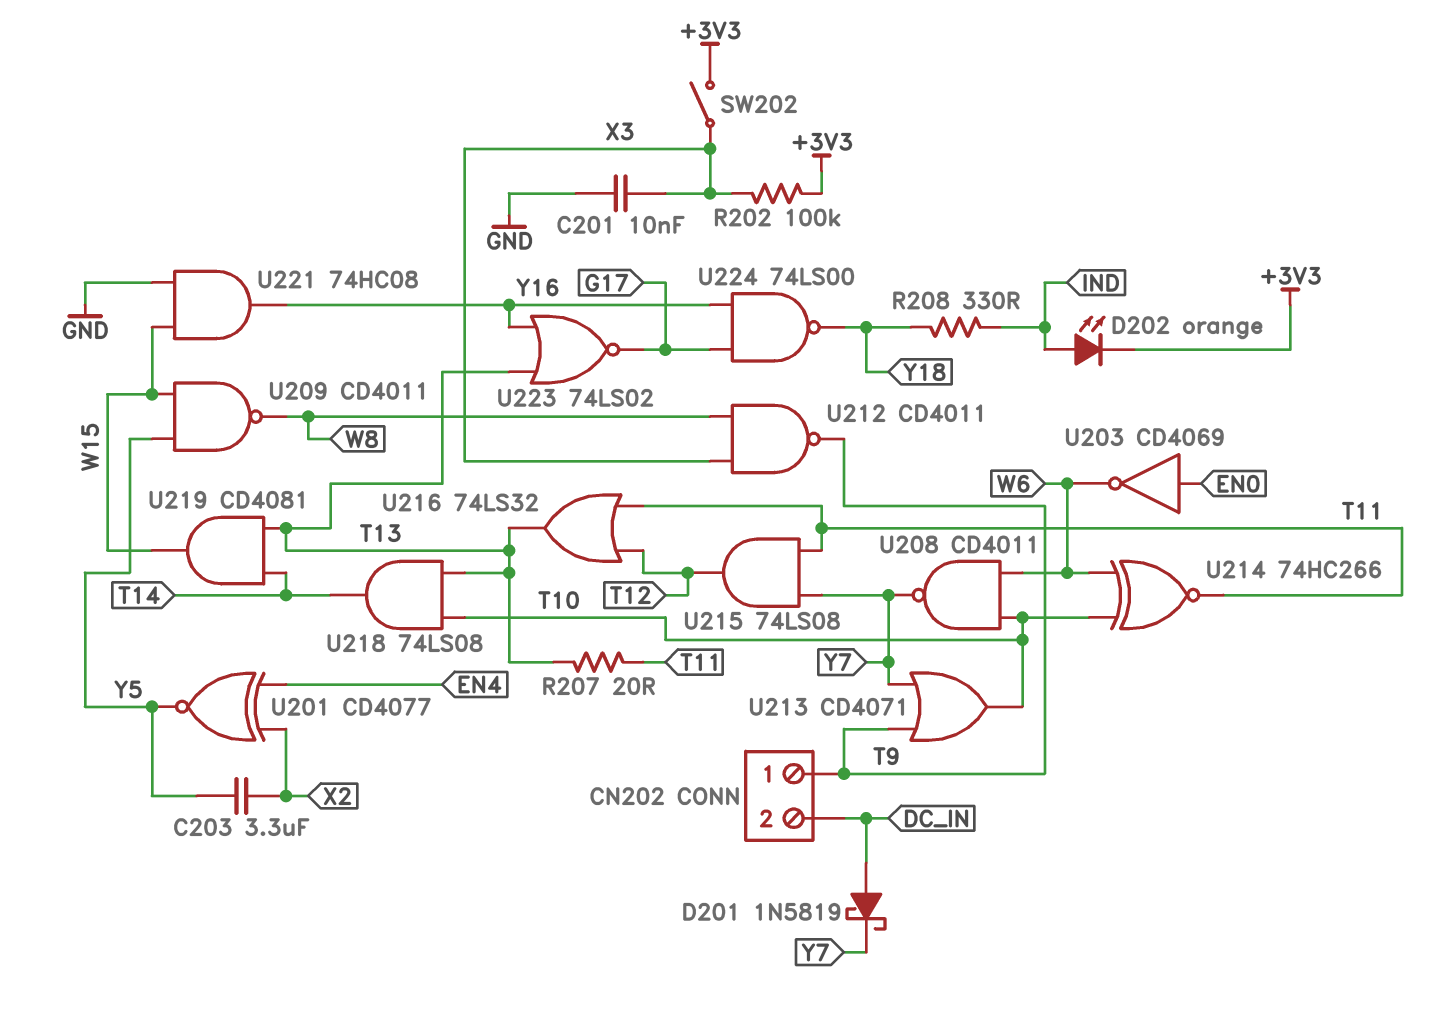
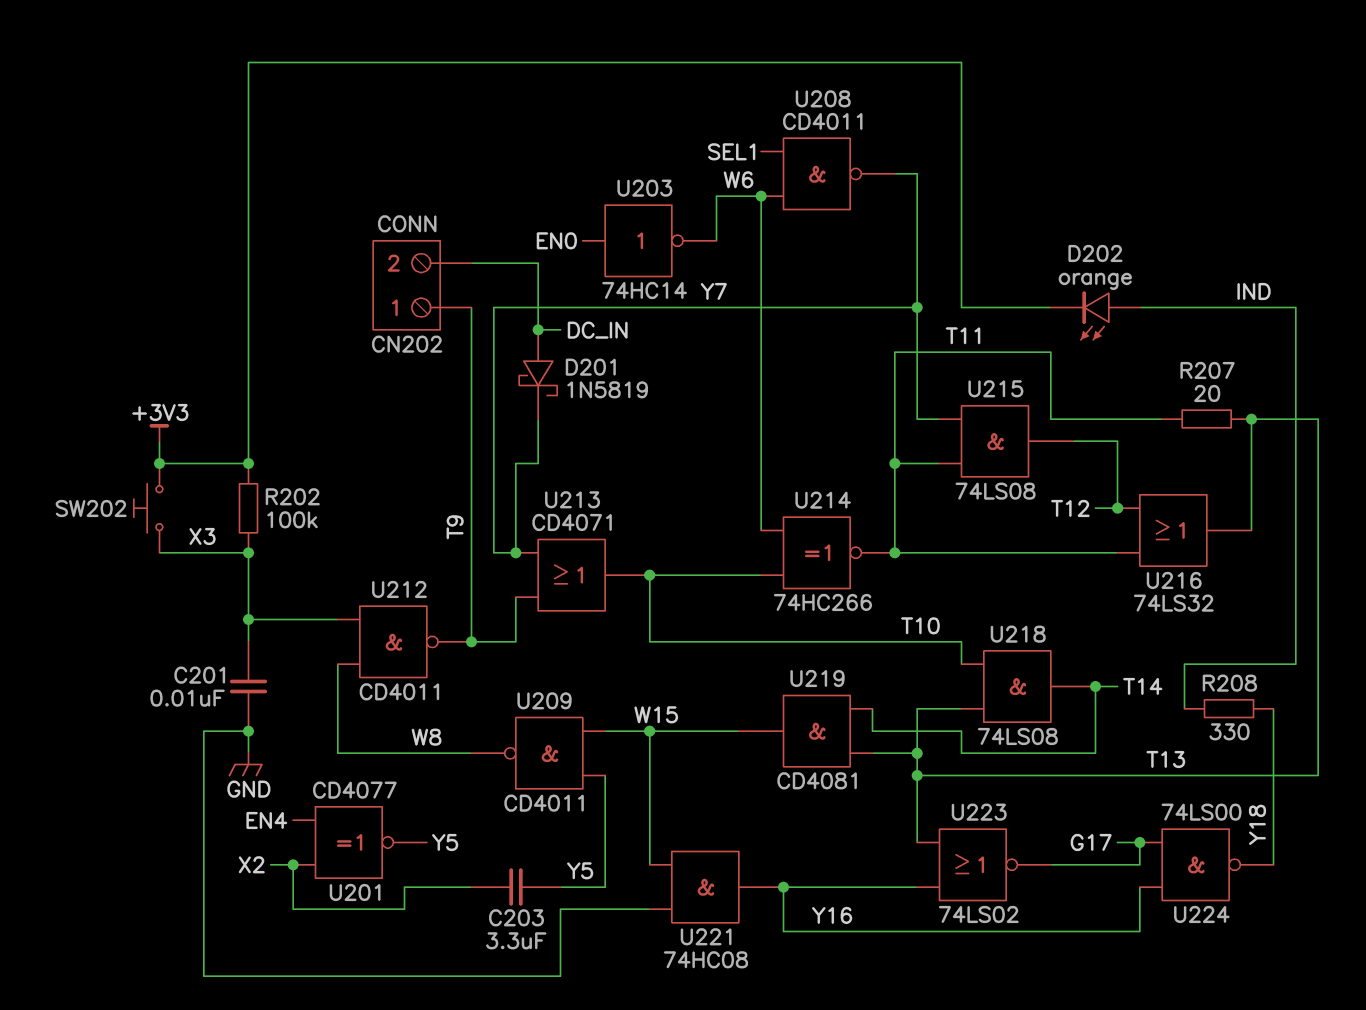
SW202: switch (+3V3, X3) -> button (+3V3, X3)
U203: NOT CD4069 (in EN0, out W6) -> NOT 74HC14 (in EN0, out W6)
U208: NAND CD4011 (in T10, in W6, out Y7) -> NAND CD4011 (in SEL1, in W6, out Y7)

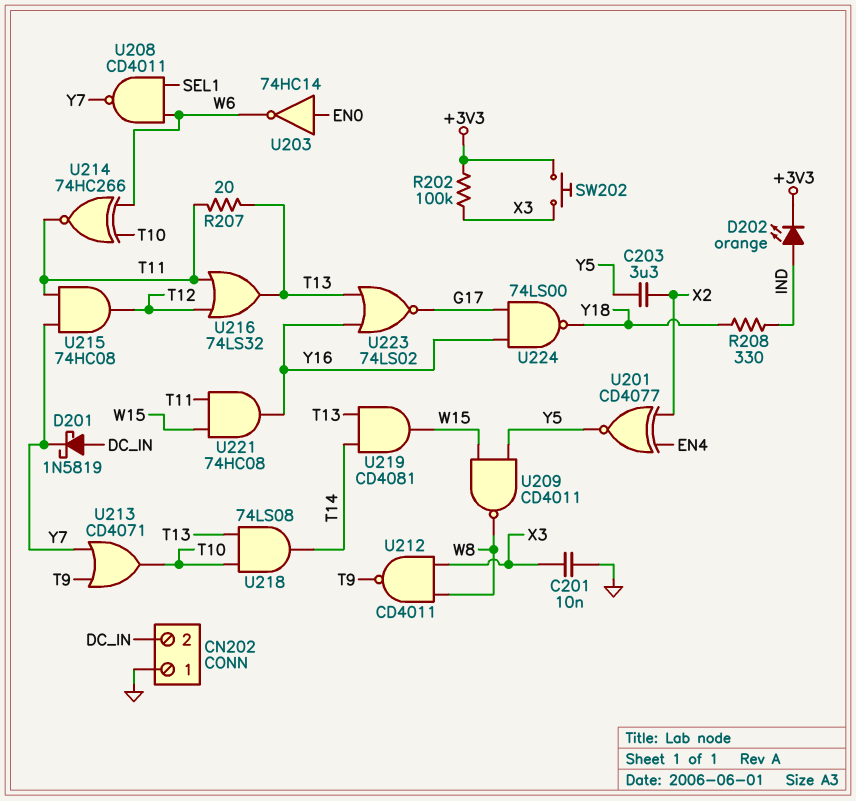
CN202 pin 1: T9 -> GND
U215: AND 74LS08 (in T11, in Y7, out T12) -> AND 74HC08 (in T11, in Y7, out T12)
U221: AND 74HC08 (in GND, in W15, out Y16) -> AND 74HC08 (in T11, in W15, out Y16)

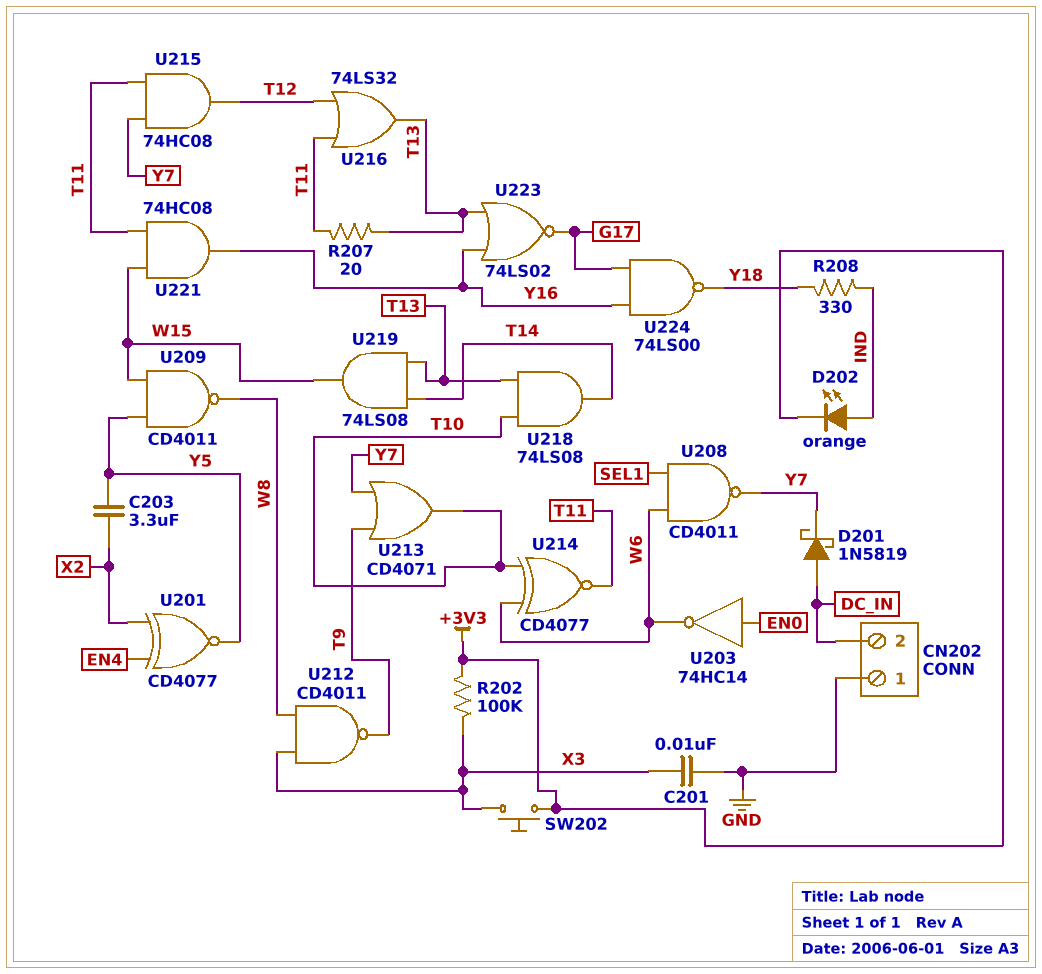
U214: XNOR 74HC266 (in T10, in W6, out T11) -> XNOR CD4077 (in T10, in W6, out T11)
U219: AND CD4081 (in T13, in T14, out W15) -> AND 74LS08 (in T13, in T14, out W15)

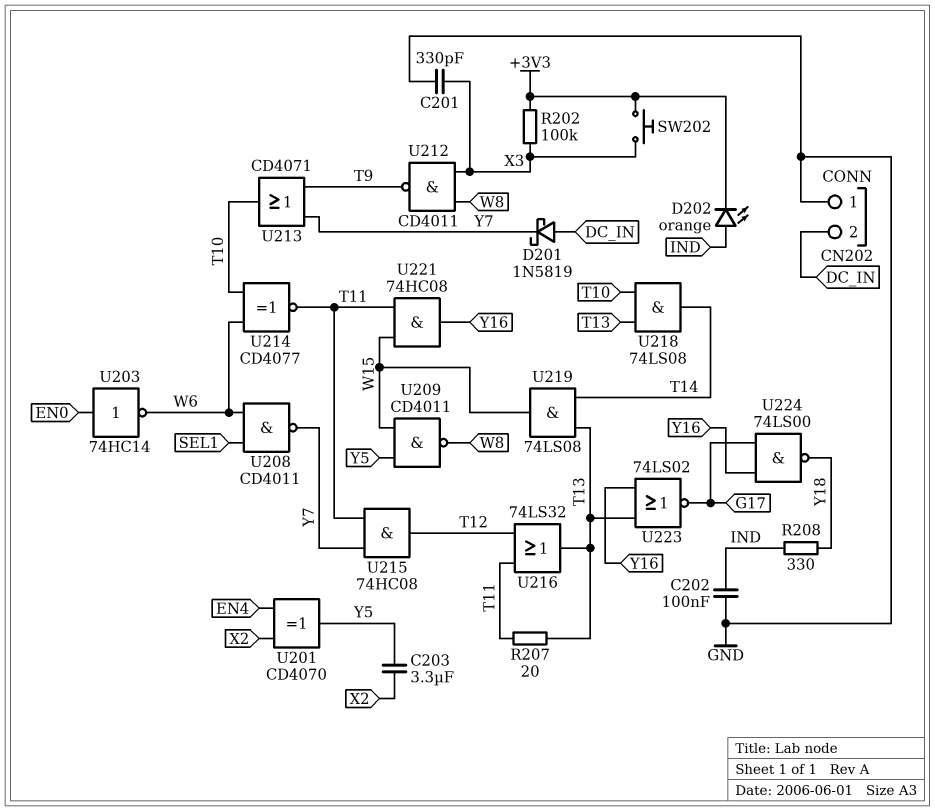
C201: 10nF (GND, X3) -> 330pF (GND, X3)
C202: none -> 100nF (GND, IND)
U201: XNOR CD4077 (in EN4, in X2, out Y5) -> XOR CD4070 (in EN4, in X2, out Y5)

